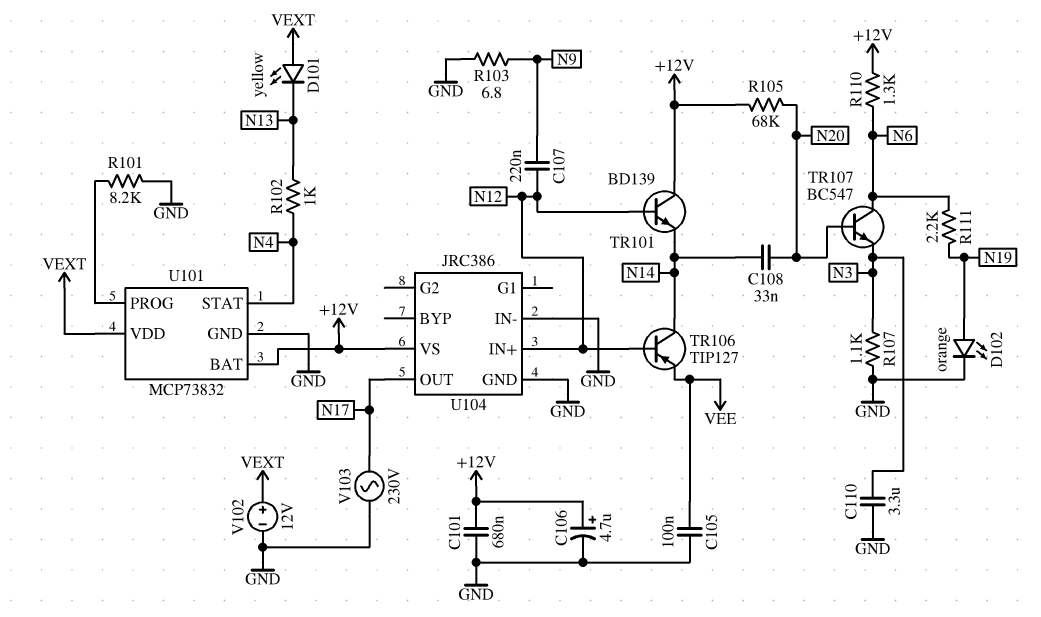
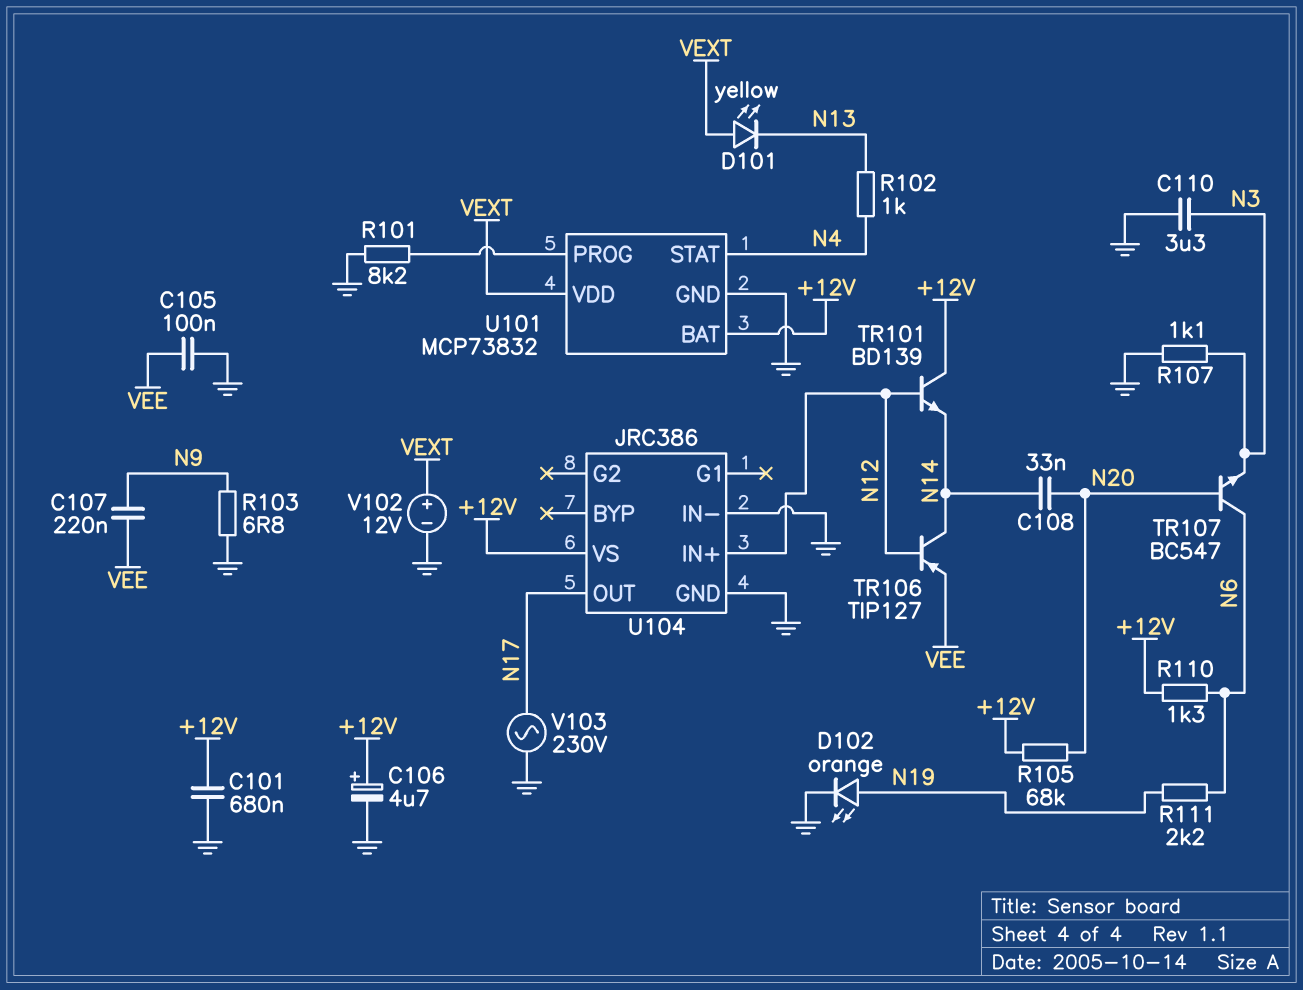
C107: 220nF (N9, N12) -> 220nF (N9, VEE)

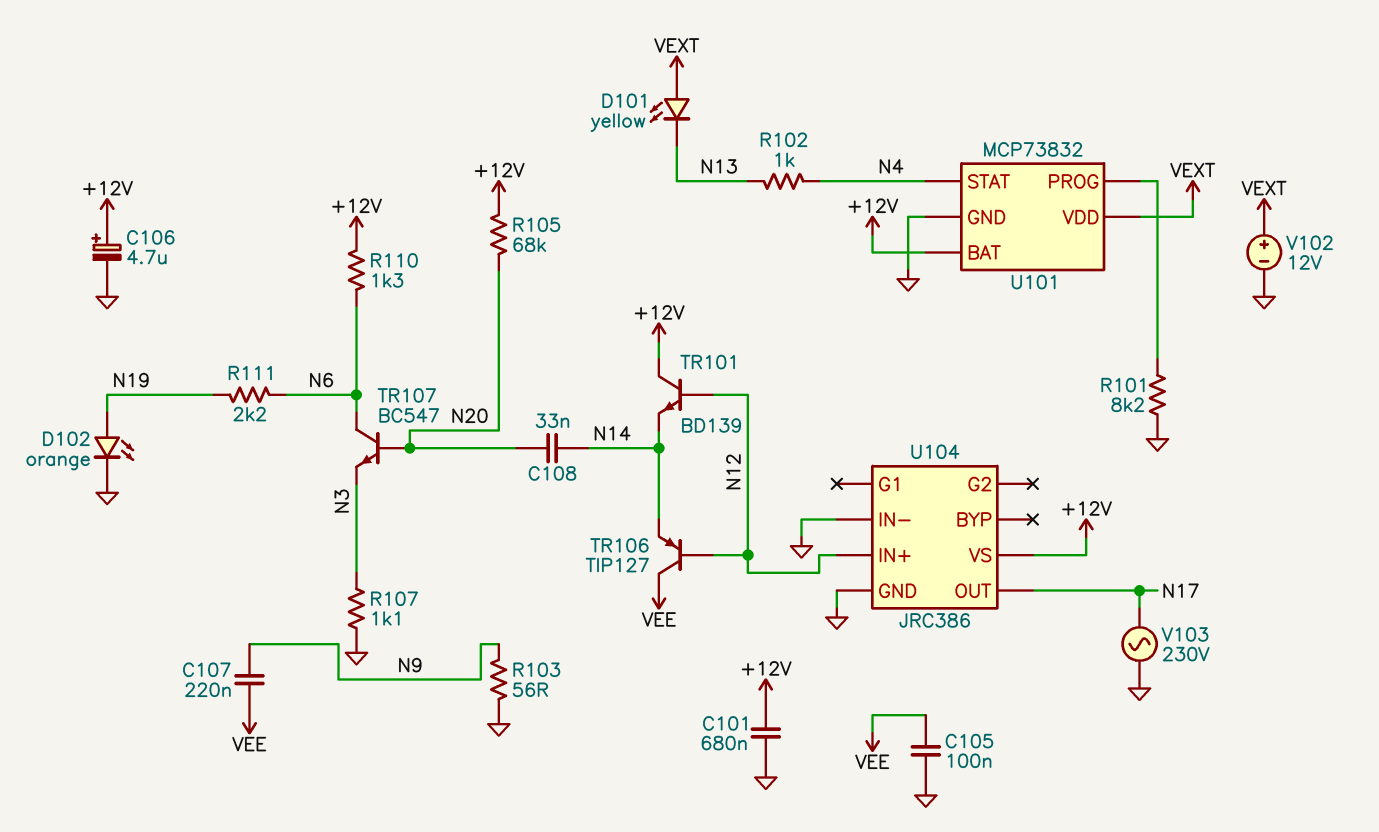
C110: 3.3uF (GND, N3) -> none
R103: 6.8 (GND, N9) -> 56 (GND, N9)
TR106: PNP TIP127 (B N12, C N14, E VEE) -> PNP TIP127 (B N12, C VEE, E N14)

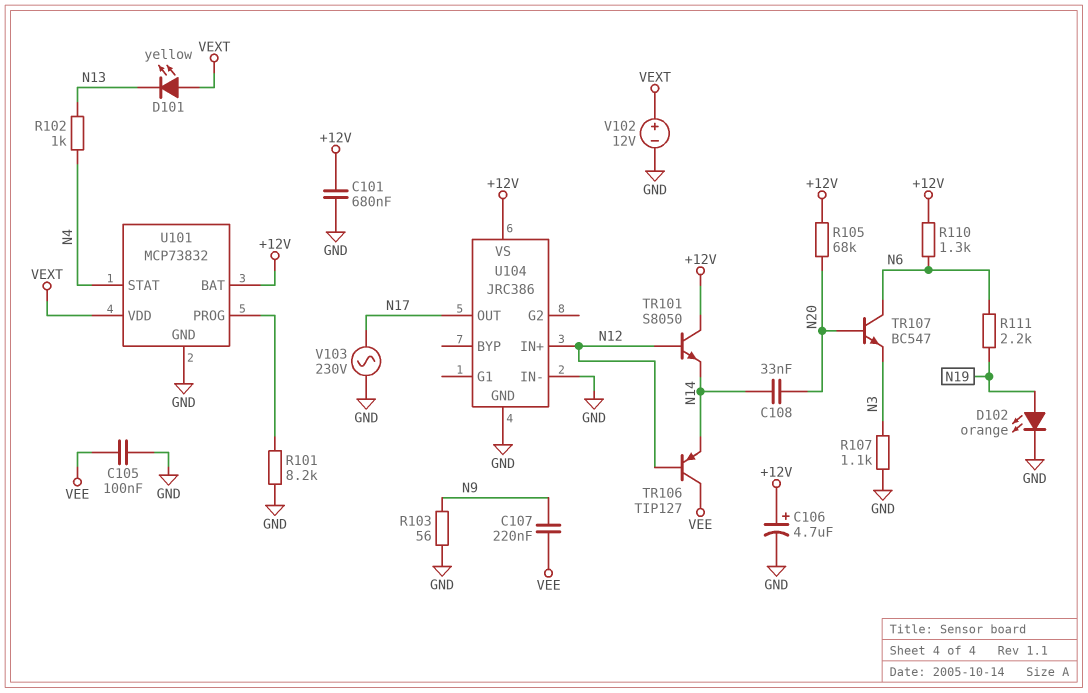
TR101: NPN BD139 (B N12, C +12V, E N14) -> NPN S8050 (B N12, C +12V, E N14)

